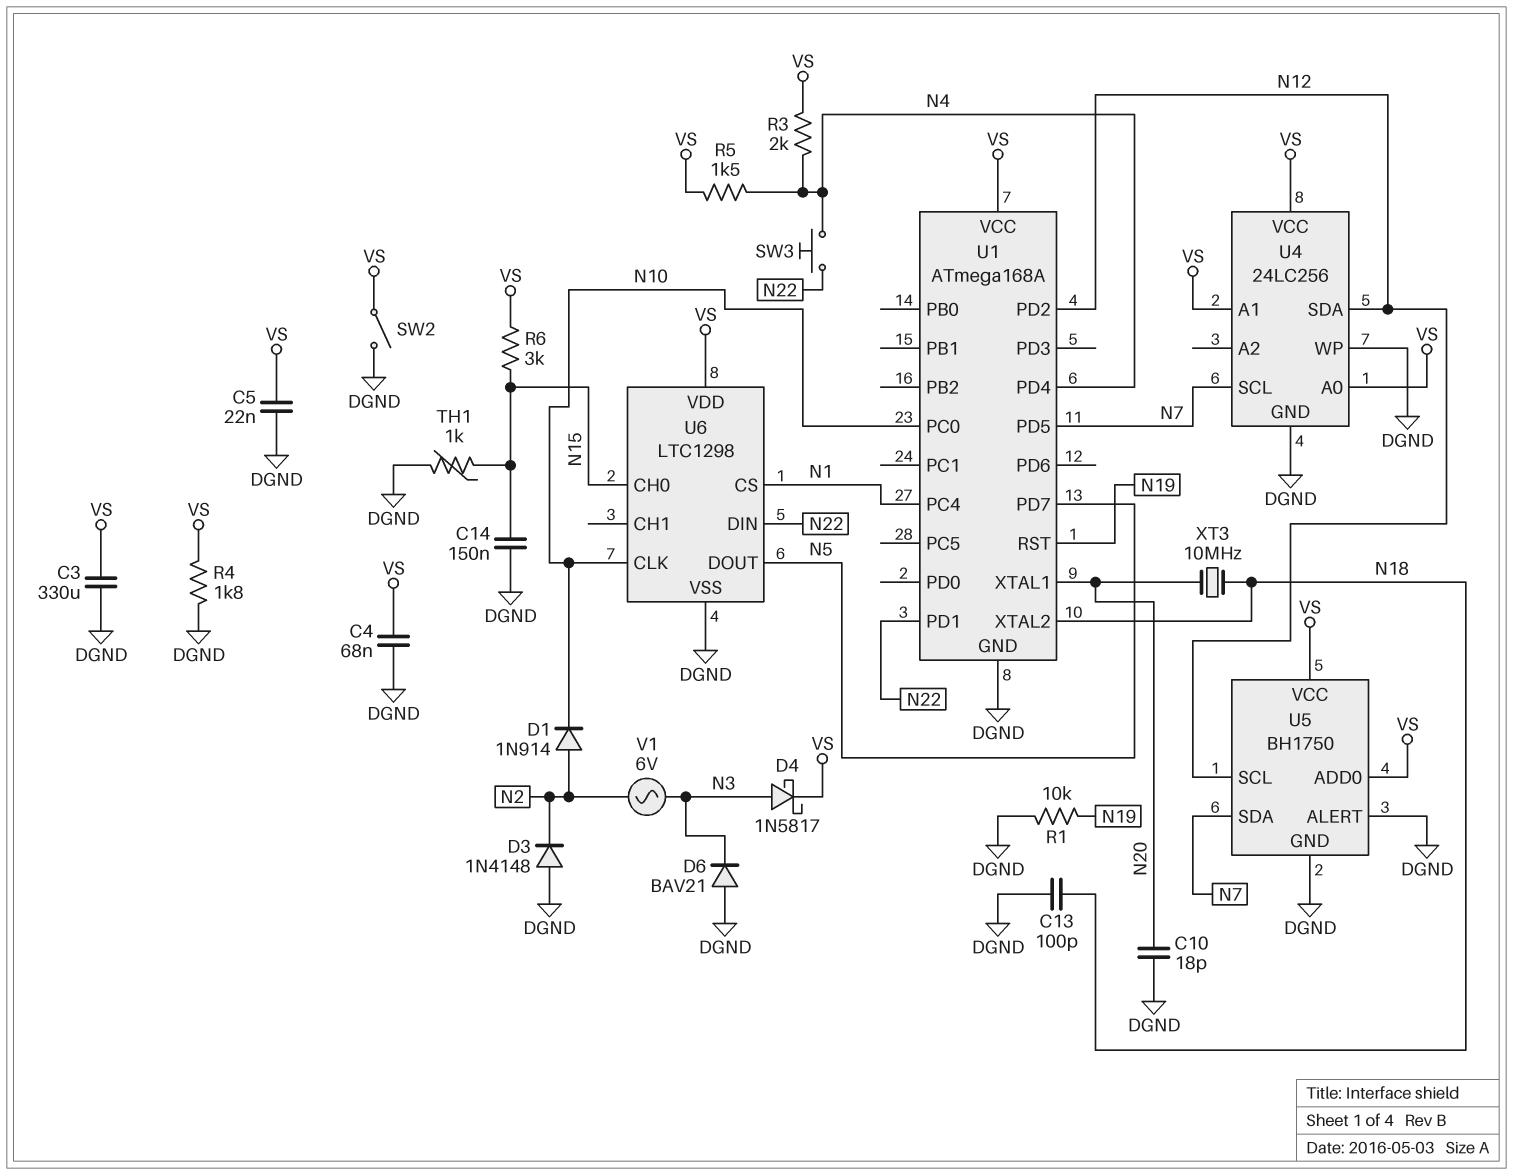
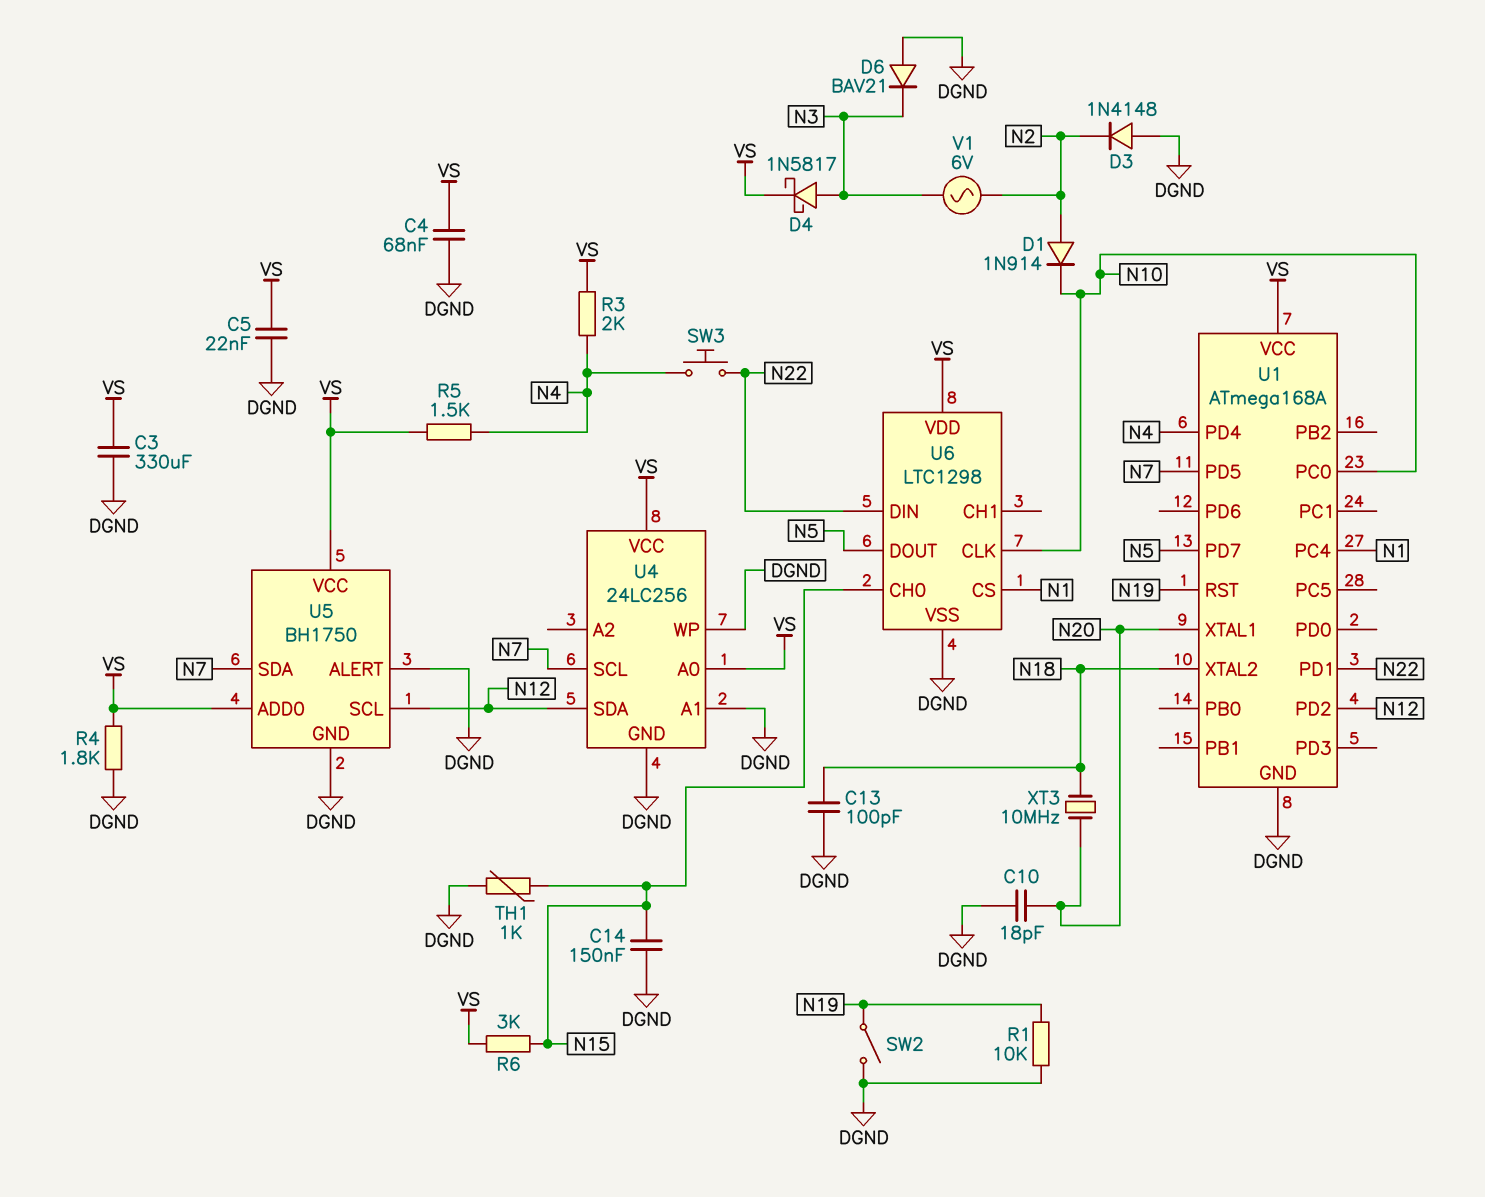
SW2: switch (DGND, VS) -> switch (DGND, N19)
U4 pin A1: VS -> DGND

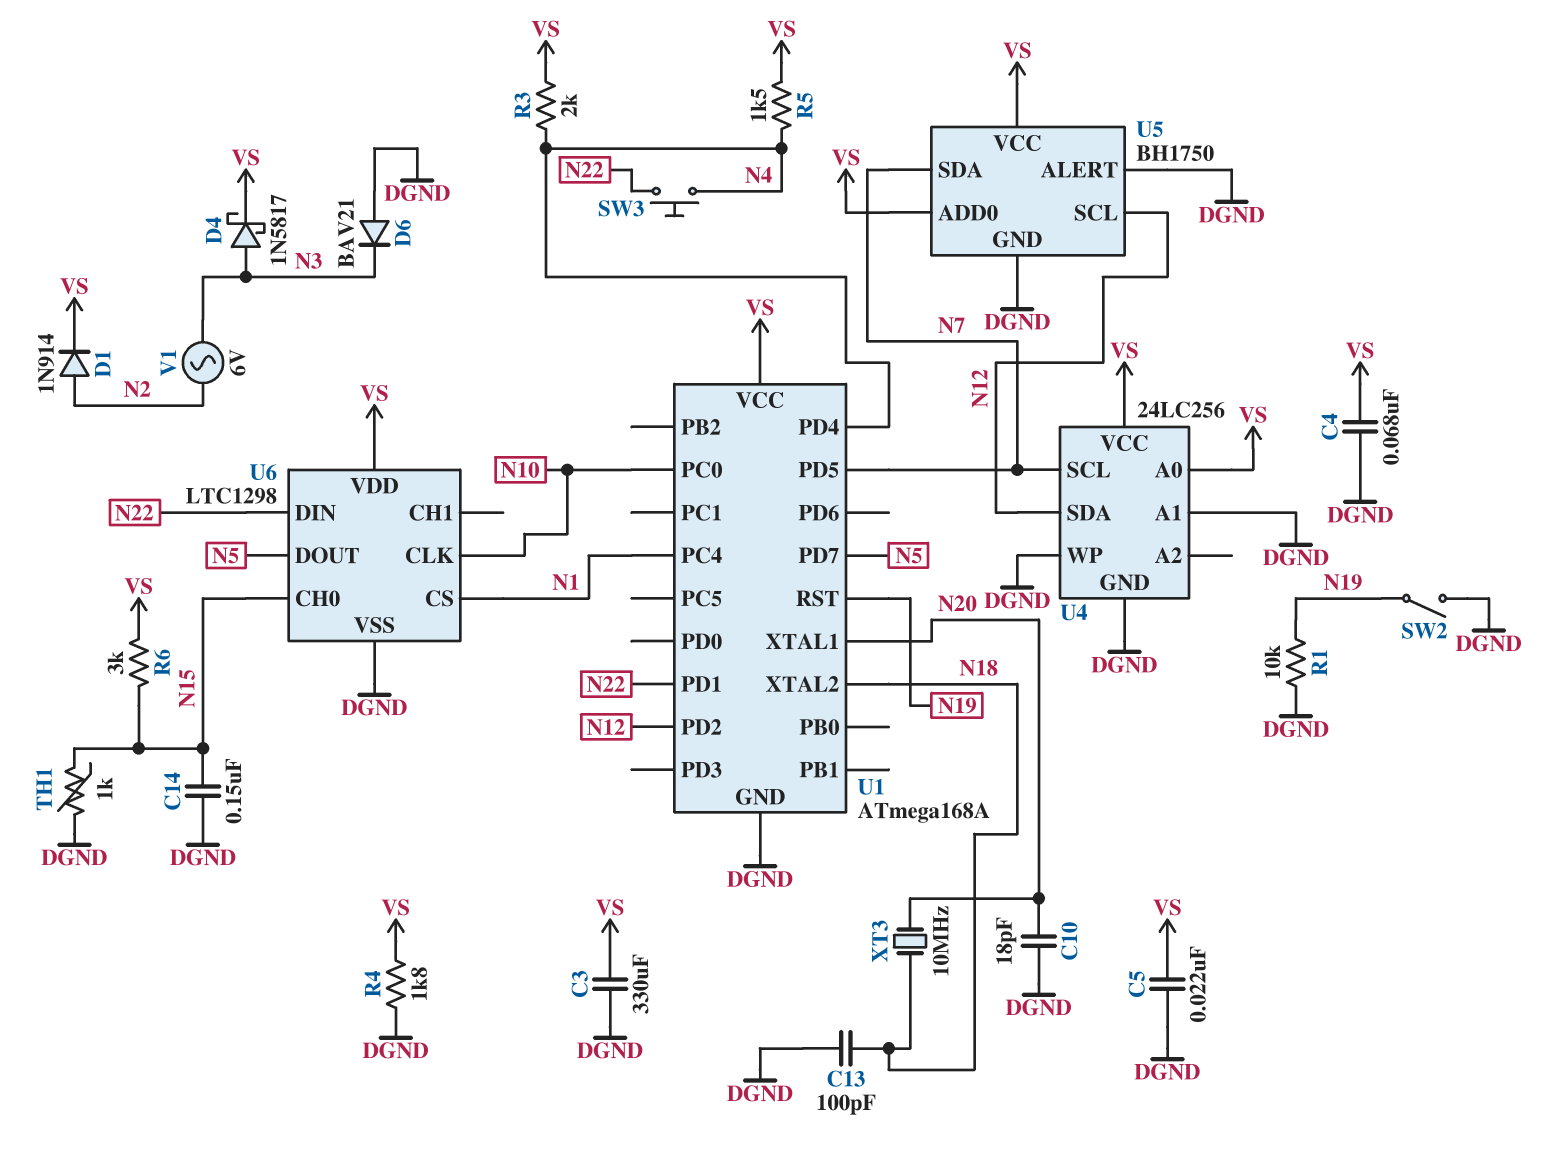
D1: diode 1N914 (A N2, K N10) -> diode 1N914 (A N2, K VS)
D3: diode 1N4148 (A DGND, K N2) -> none

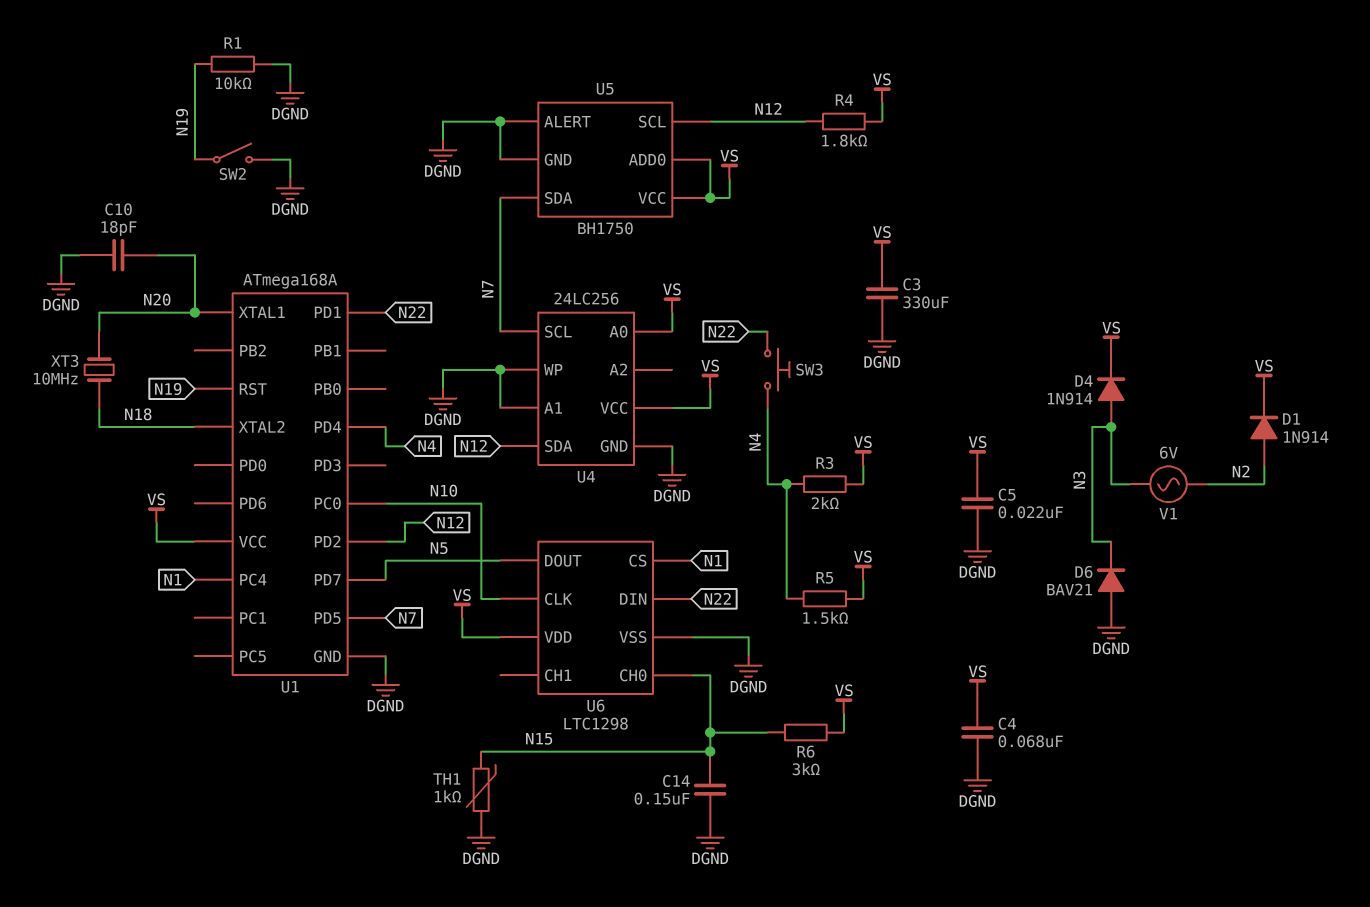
C13: 100pF (DGND, N18) -> none
D4: schottky 1N5817 (A N3, K VS) -> diode 1N914 (A N3, K VS)
R4: 1.8k (DGND, VS) -> 1.8k (N12, VS)

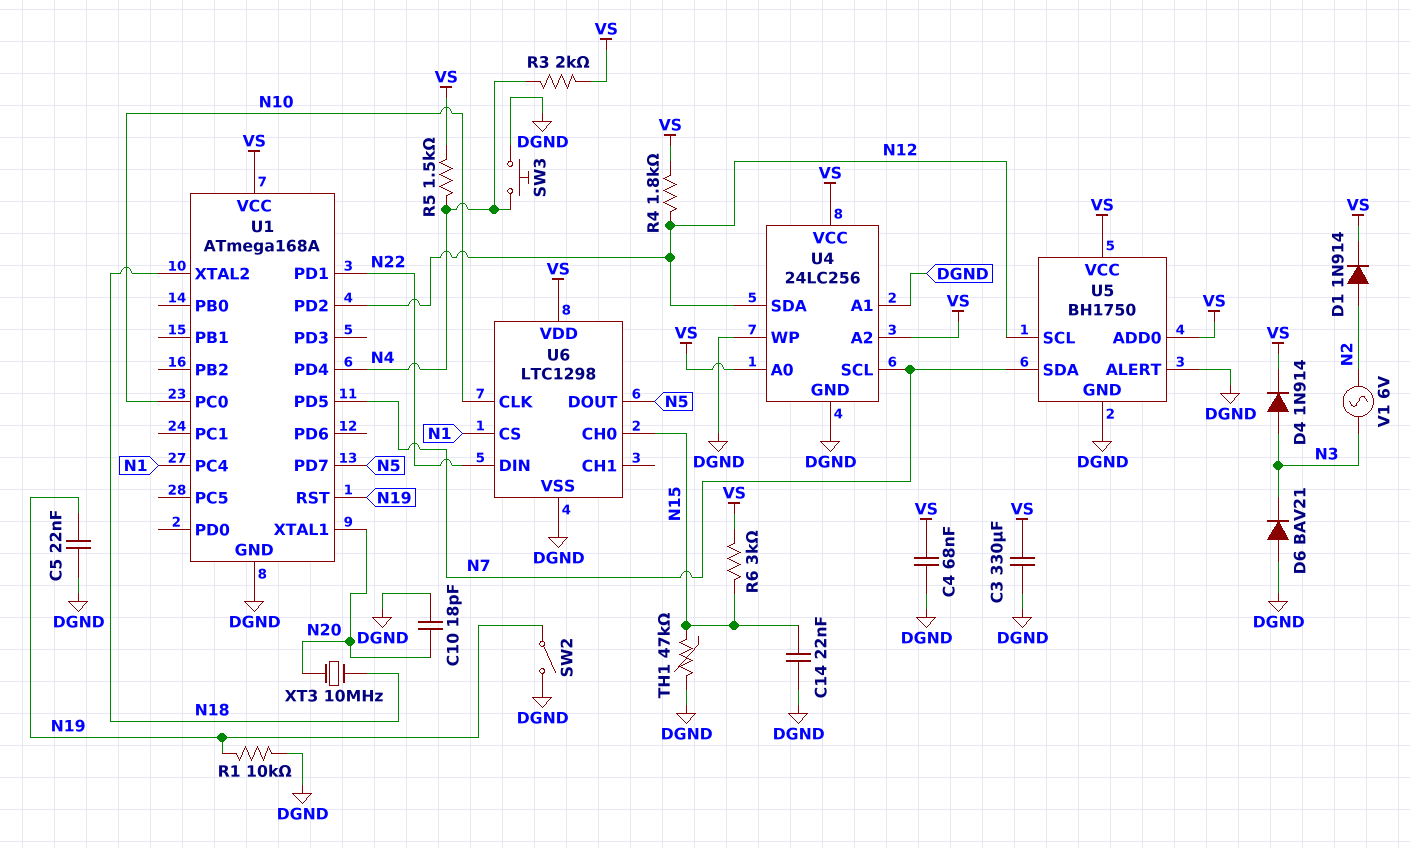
C5: 22nF (DGND, VS) -> 22nF (DGND, N19)
C14: 150nF (DGND, N15) -> 22nF (DGND, N15)
SW3: button (N4, N22) -> button (DGND, N4)
TH1: 1k (DGND, N15) -> 47k (DGND, N15)
U4 pin A2: none -> VS

